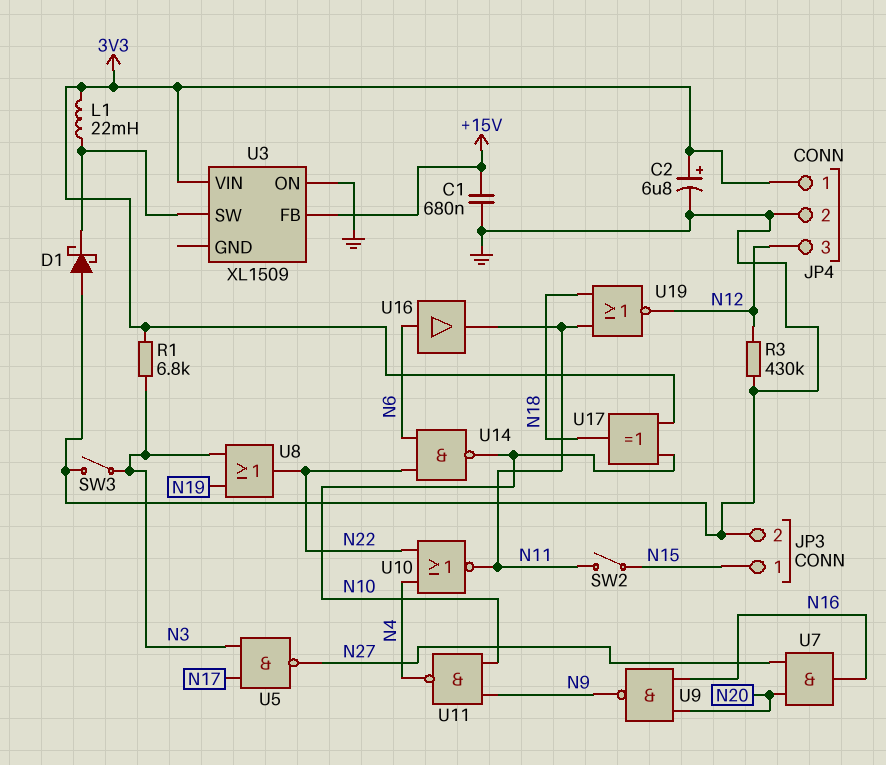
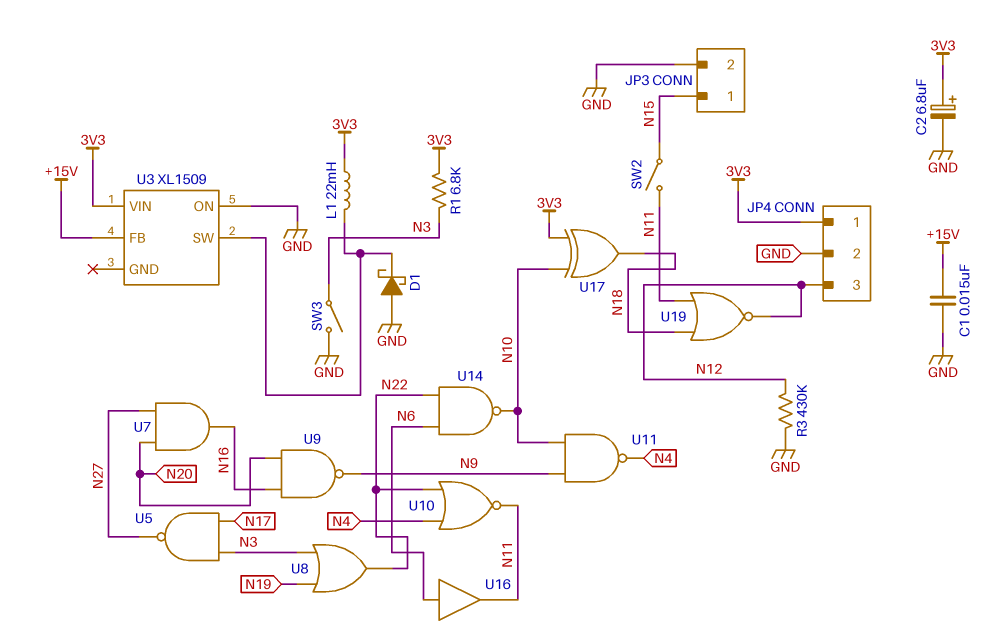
C1: 680nF (+15V, GND) -> 15nF (+15V, GND)

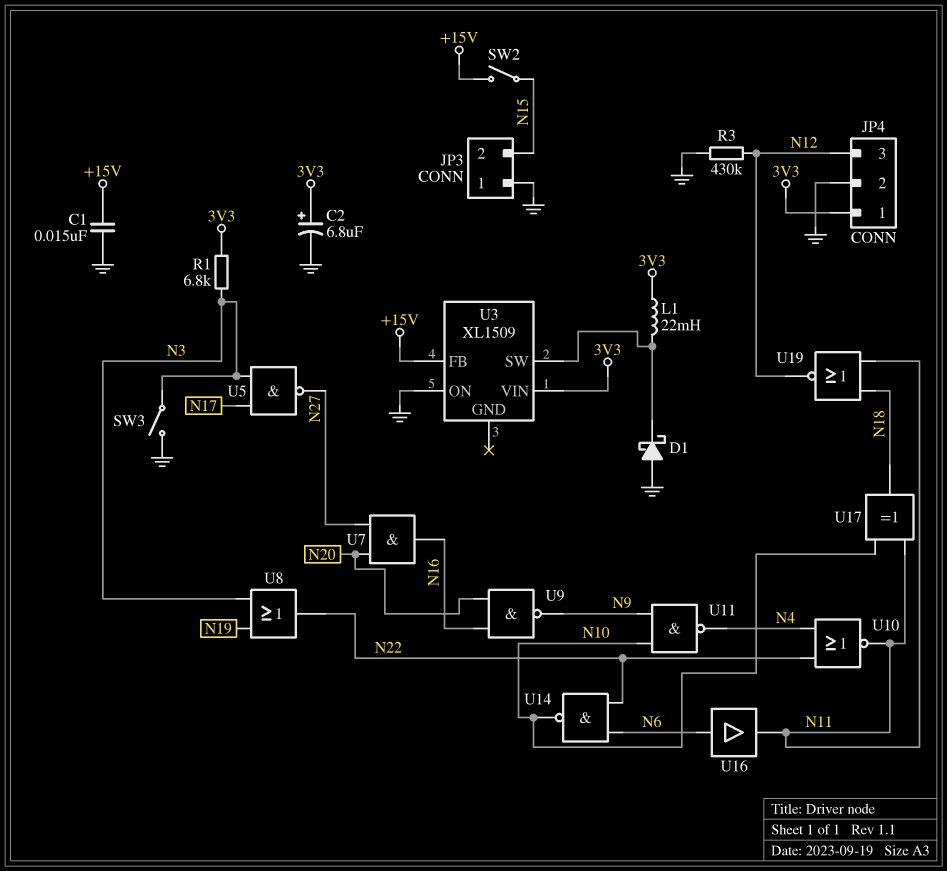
JP3 pin 1: N15 -> GND
JP3 pin 2: GND -> N15
SW2: switch (N11, N15) -> switch (+15V, N15)
U17: XOR (in 3V3, in N10, out N18) -> XOR (in N10, in N11, out N18)

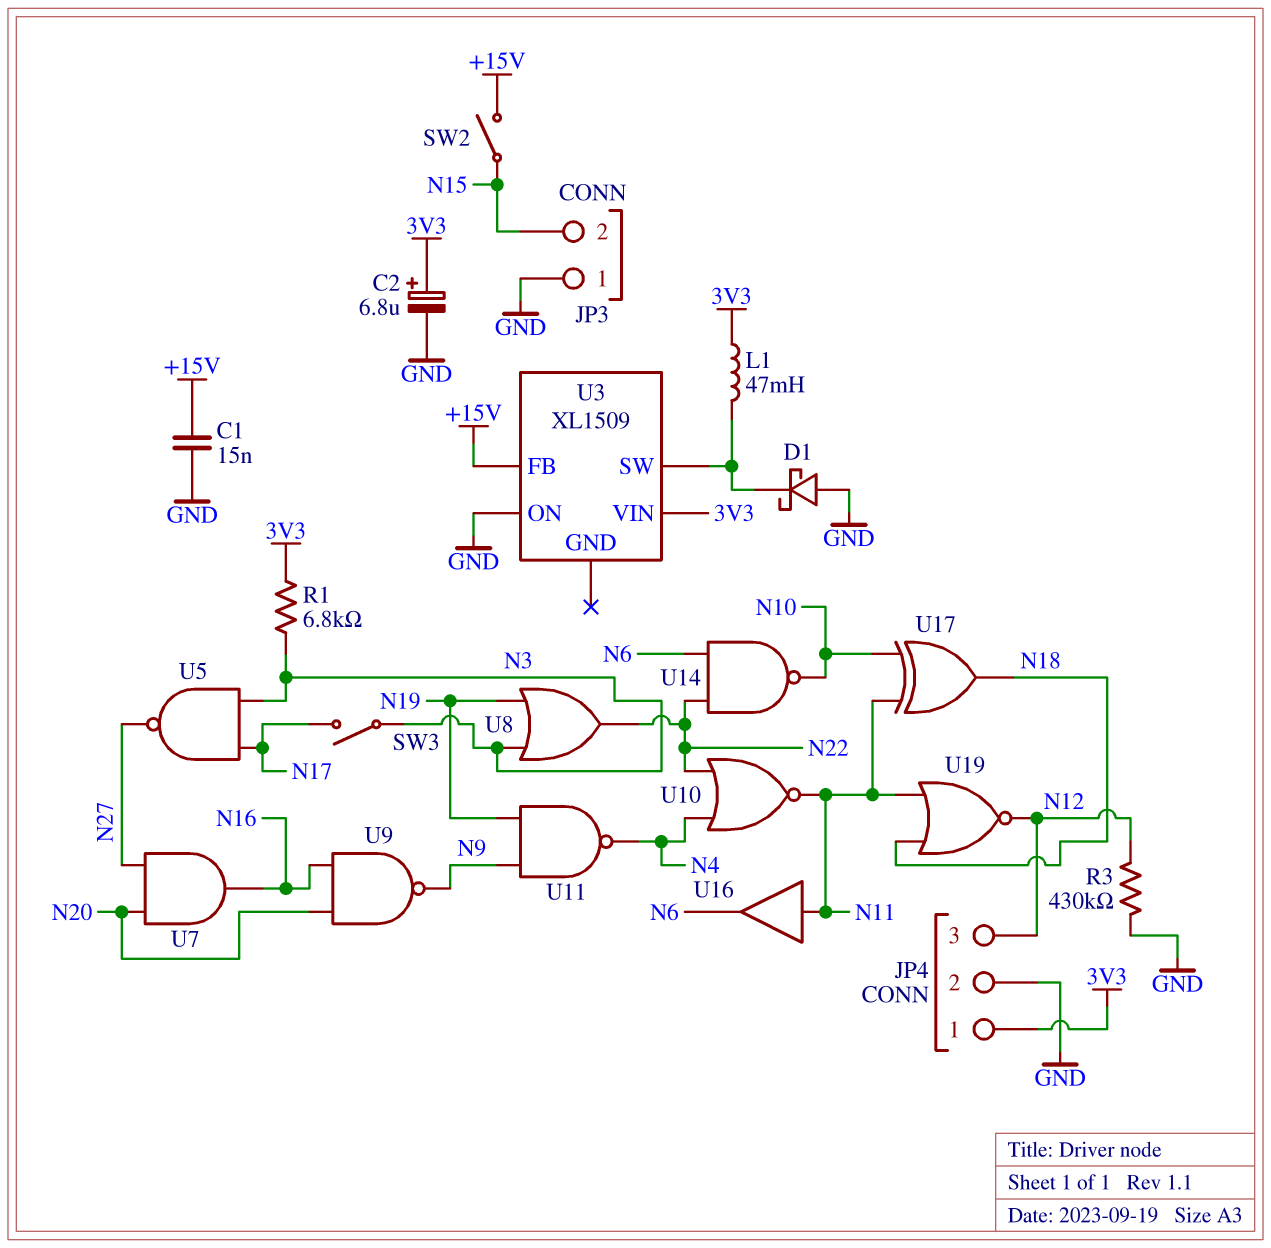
L1: 22mH (3V3, U3/SW) -> 47mH (3V3, U3/SW)
SW3: switch (GND, N3) -> switch (N3, N17)
U11: NAND (in N9, in N10, out N4) -> NAND (in N9, in N19, out N4)
U16: buffer (in N6, out N11) -> buffer (in N11, out N6)

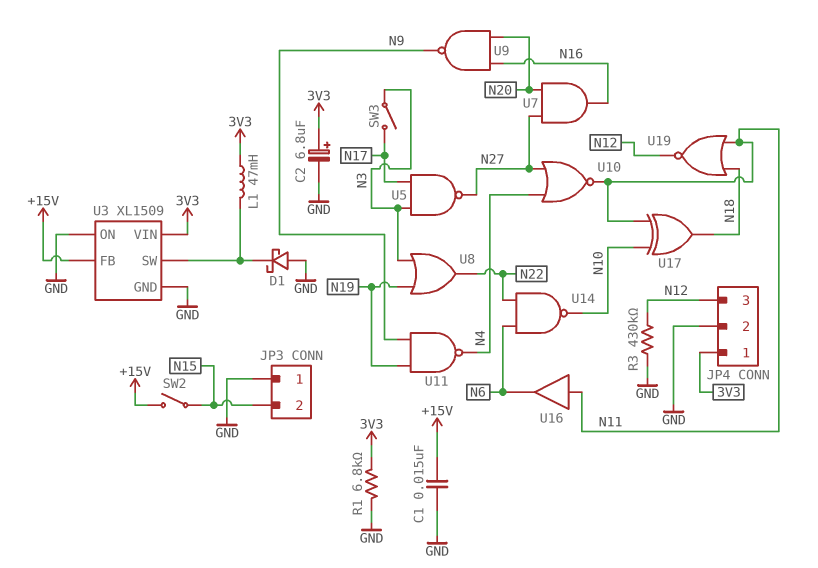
R1: 6.8k (3V3, N3) -> 6.8k (3V3, GND)
U3 pin GND: none -> GND
U10: NOR (in N4, in N22, out N11) -> NOR (in N4, in N27, out N11)

